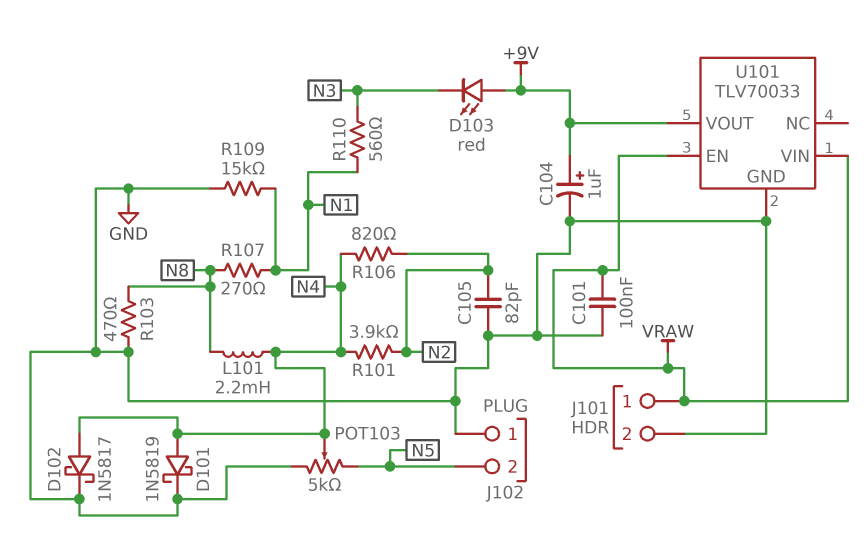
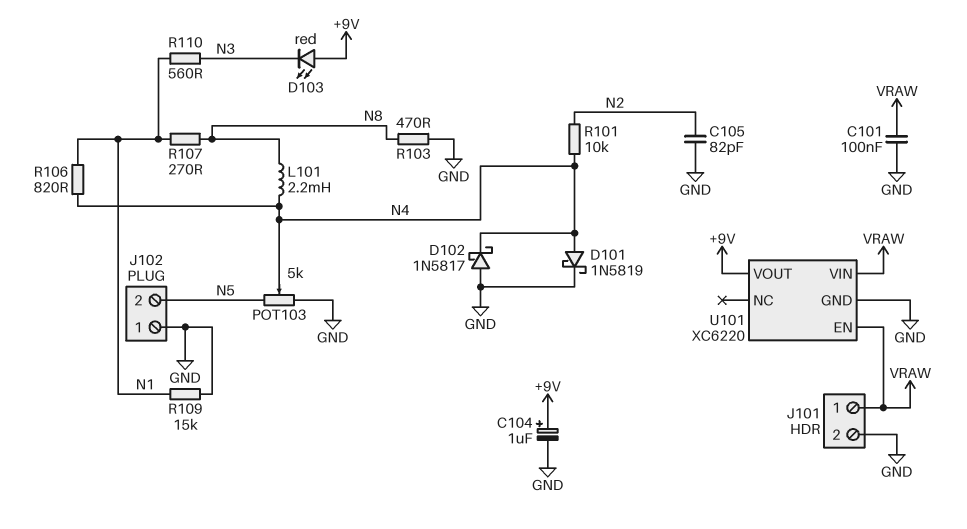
D102: schottky 1N5817 (A N4, K GND) -> schottky 1N5817 (A GND, K N4)
R101: 3.9k (N2, N4) -> 10k (N2, N4)
R106: 820 (N2, N4) -> 820 (N1, N4)
U101: TLV70033 -> XC6220

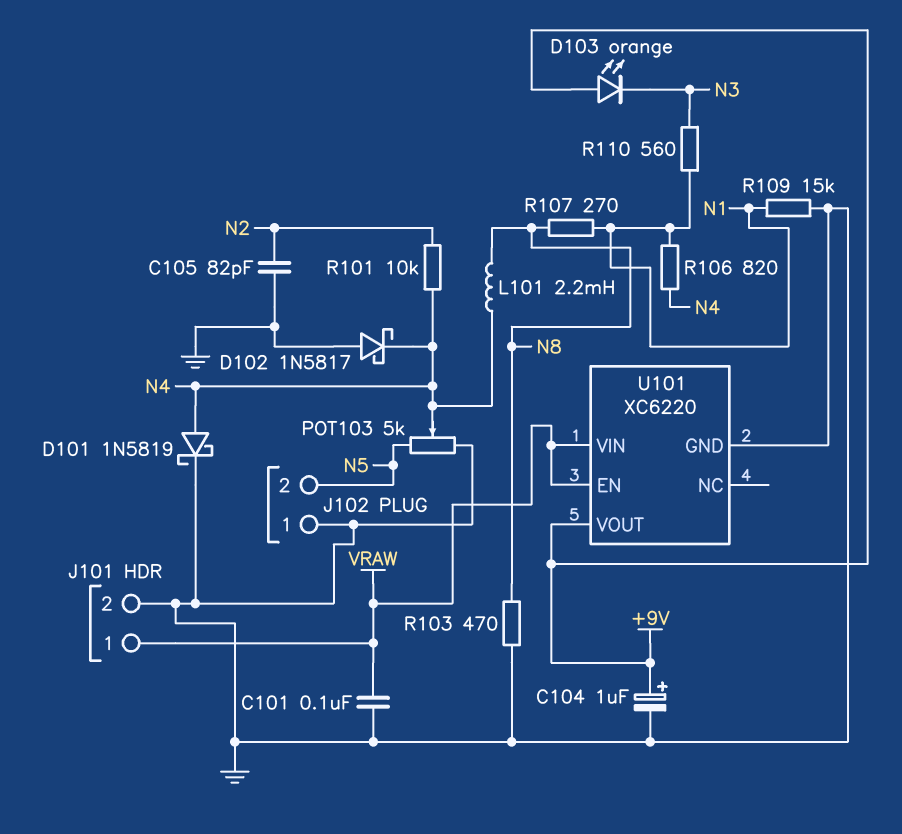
D103: LED red (A +9V, K N3) -> LED orange (A +9V, K N3)

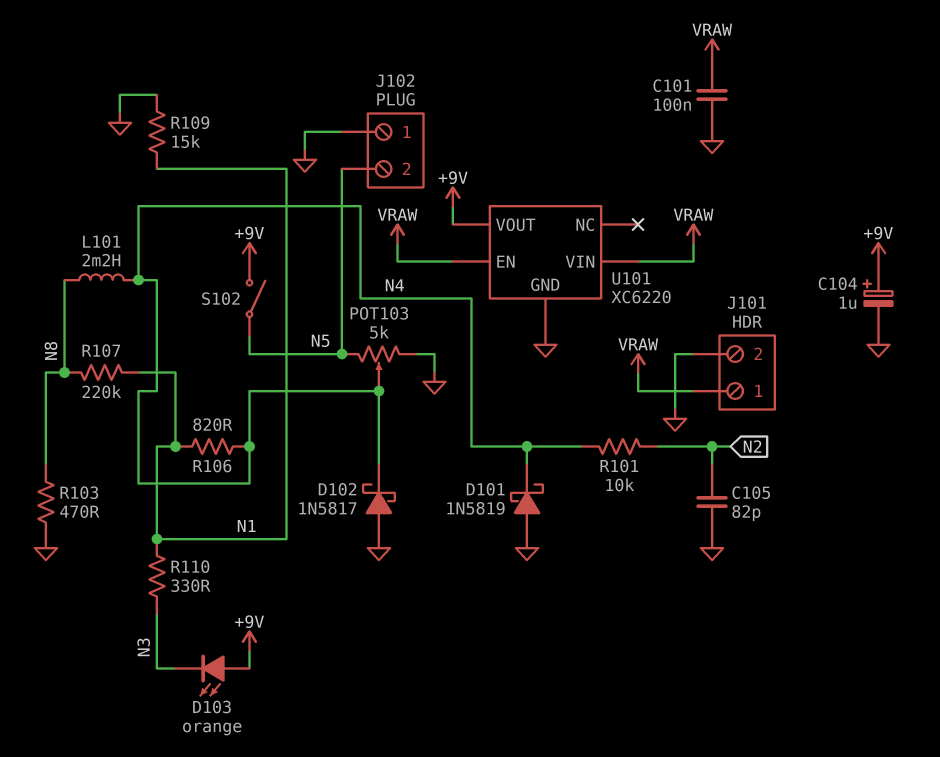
D101: schottky 1N5819 (A N4, K GND) -> schottky 1N5819 (A GND, K N4)
R107: 270 (N1, N8) -> 220k (N1, N8)
R110: 560 (N1, N3) -> 330 (N1, N3)
S102: none -> switch (+9V, N5)

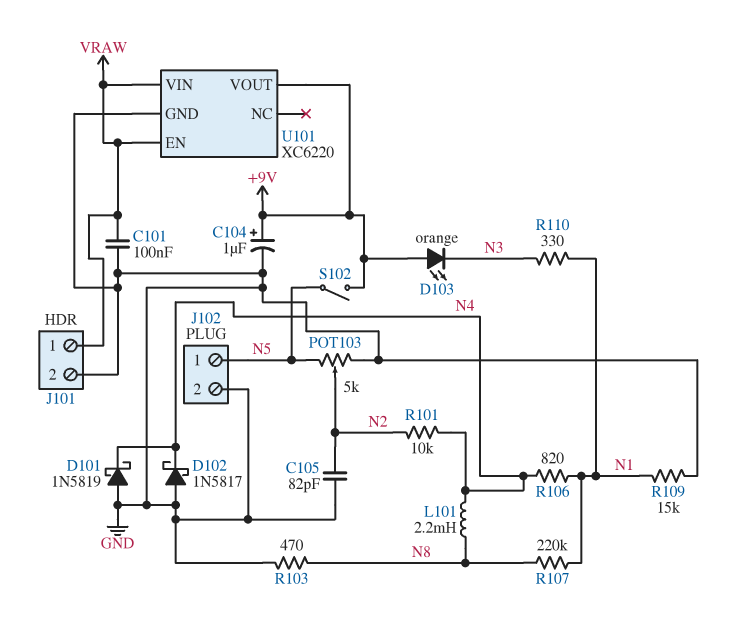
J102 pin 1: GND -> N5
J102 pin 2: N5 -> GND
POT103: 5k (GND, N5, wiper N4) -> 5k (GND, N5, wiper N2)

